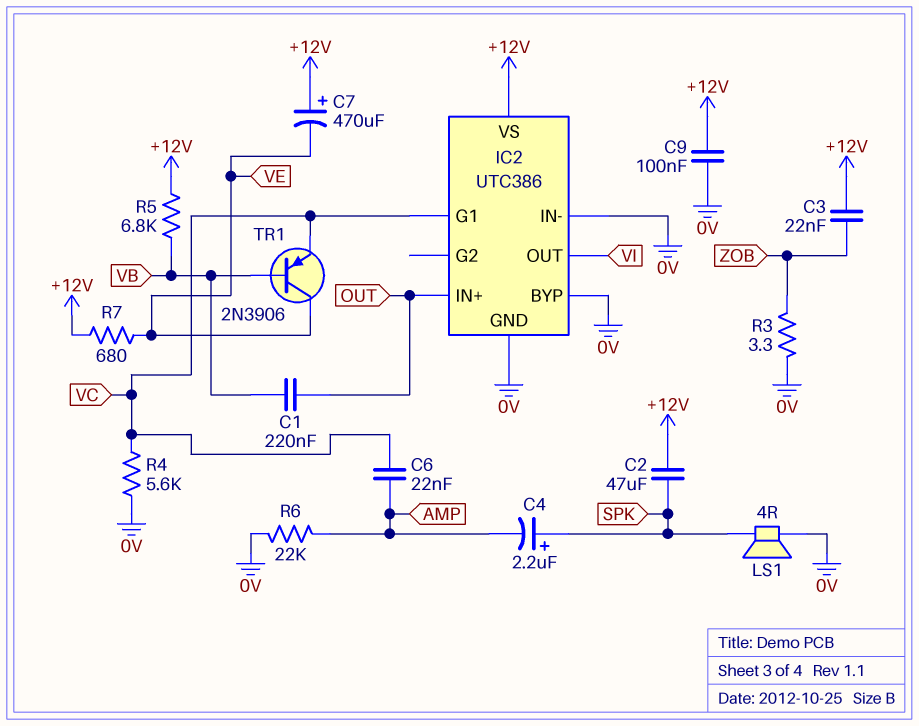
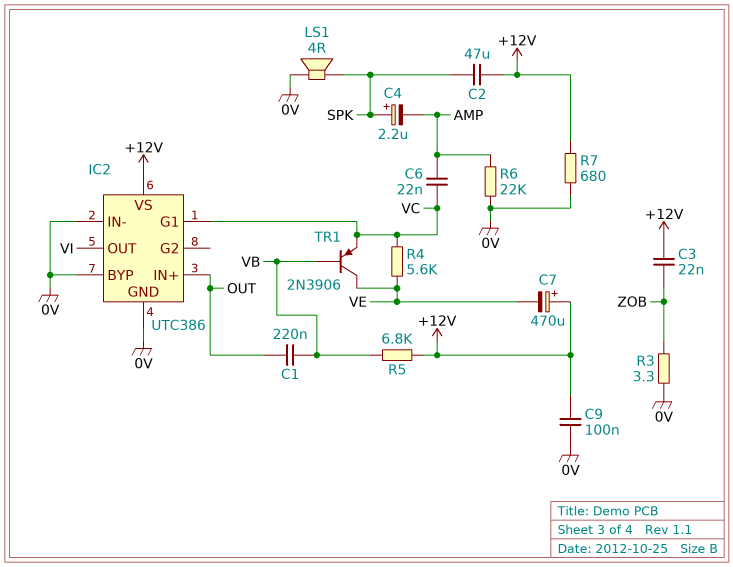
R4: 5.6k (0V, VC) -> 5.6k (VC, VE)
R7: 680 (+12V, VE) -> 680 (+12V, 0V)

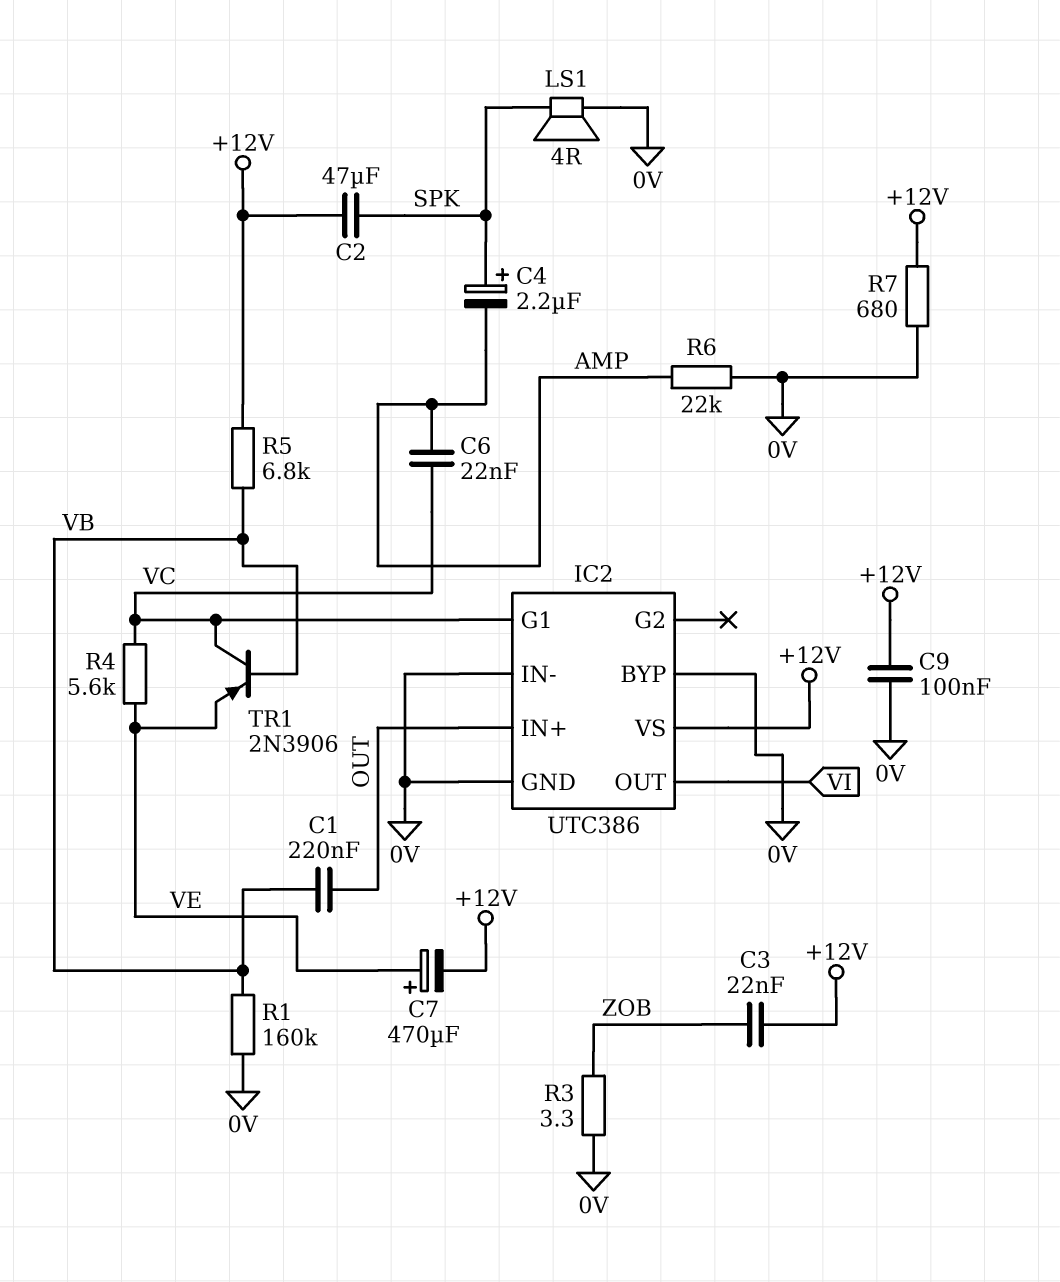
C7: 470uF (plus +12V, minus VE) -> 470uF (plus VE, minus +12V)
R1: none -> 160k (0V, VB)
TR1: PNP 2N3906 (B VB, C VE, E VC) -> PNP 2N3906 (B VB, C VC, E VE)

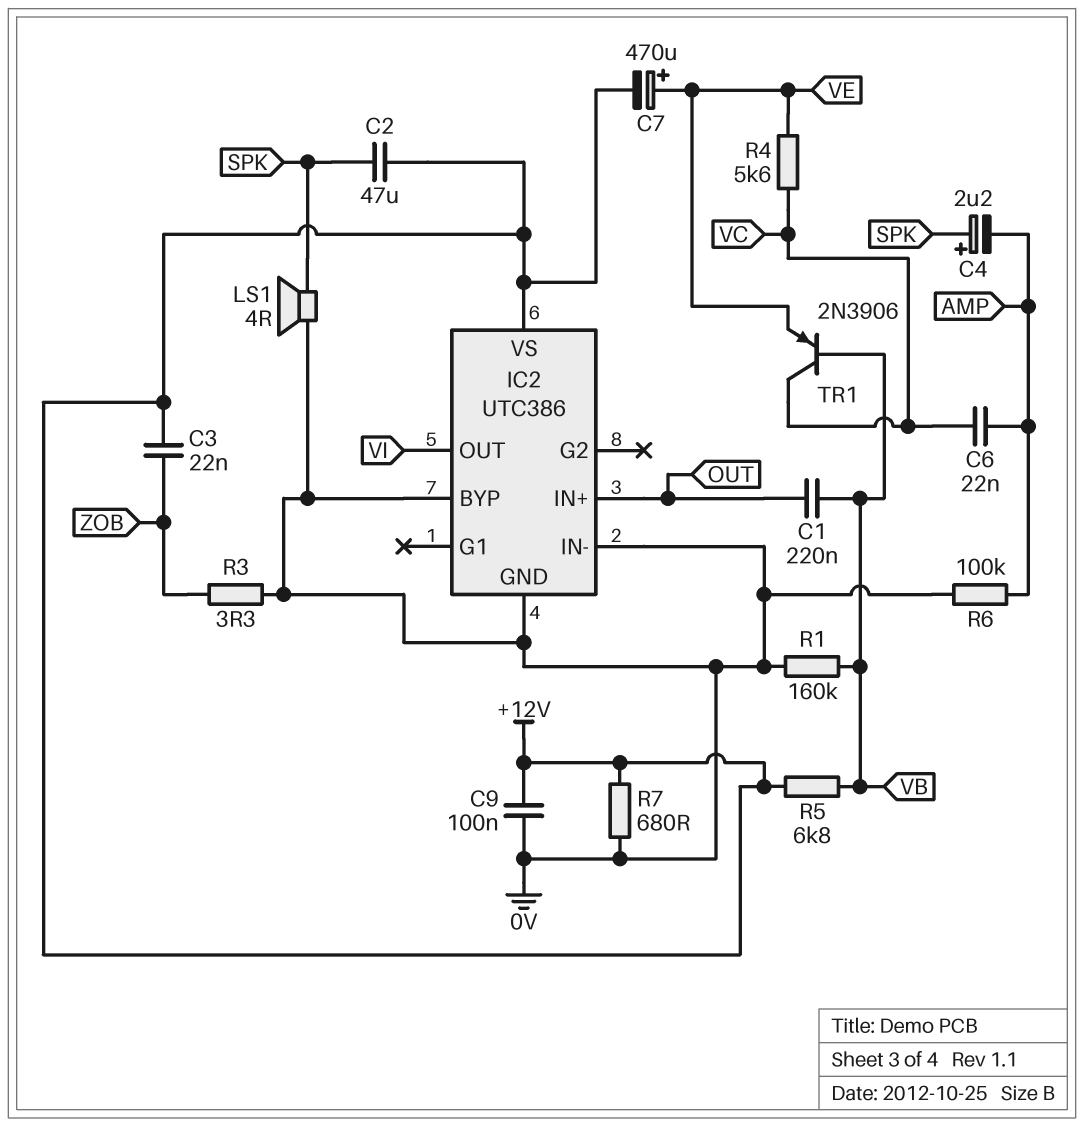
IC2 pin G1: VC -> none
R6: 22k (0V, AMP) -> 100k (0V, AMP)

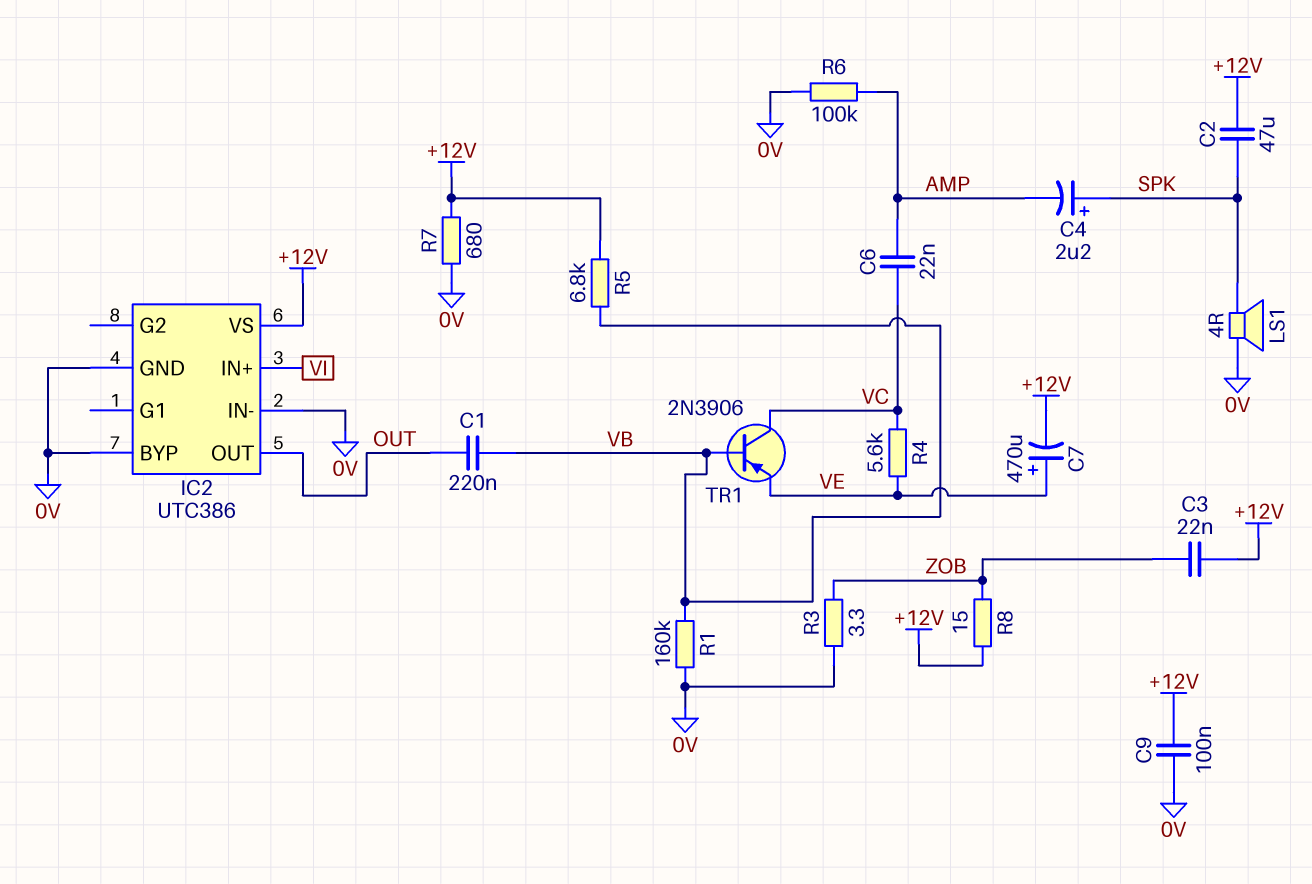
IC2 pin IN+: OUT -> VI
IC2 pin OUT: VI -> OUT
R8: none -> 15 (+12V, ZOB)

